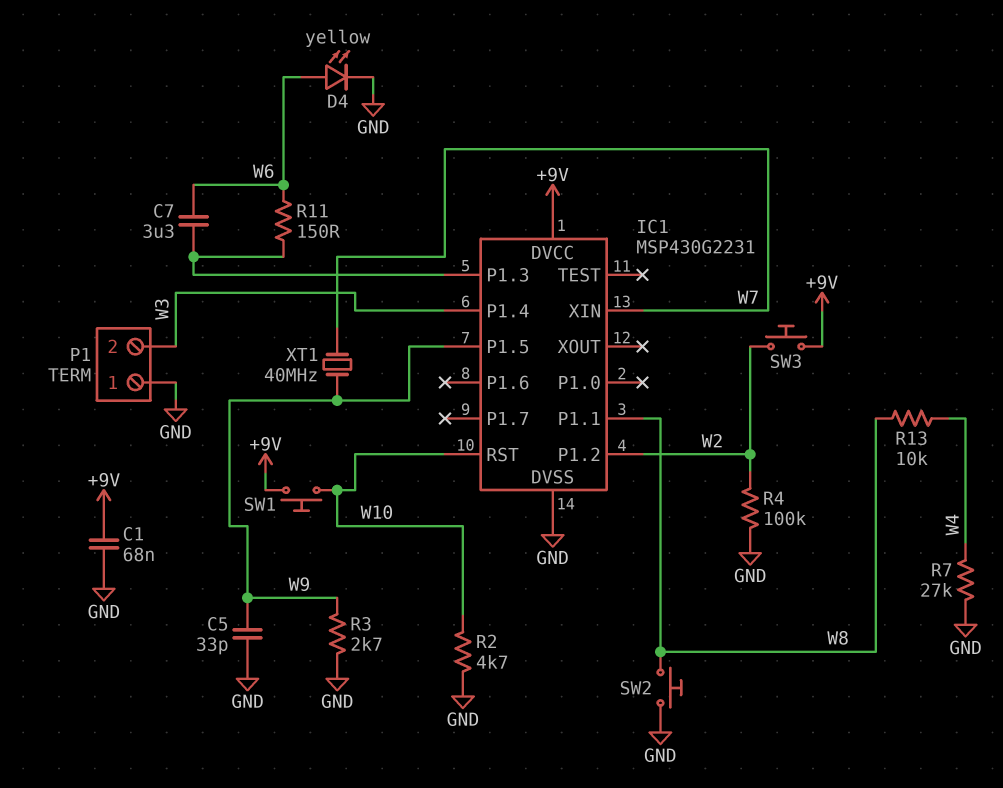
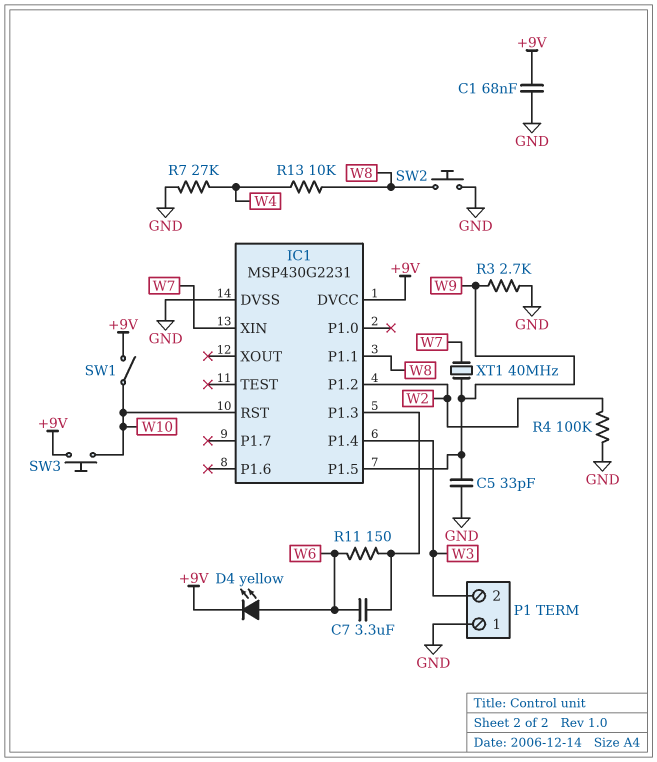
D4: LED yellow (A W6, K GND) -> LED yellow (A W6, K +9V)
R2: 4.7k (GND, W10) -> none
SW1: button (+9V, W10) -> switch (+9V, W10)
SW3: button (+9V, W2) -> button (+9V, W10)

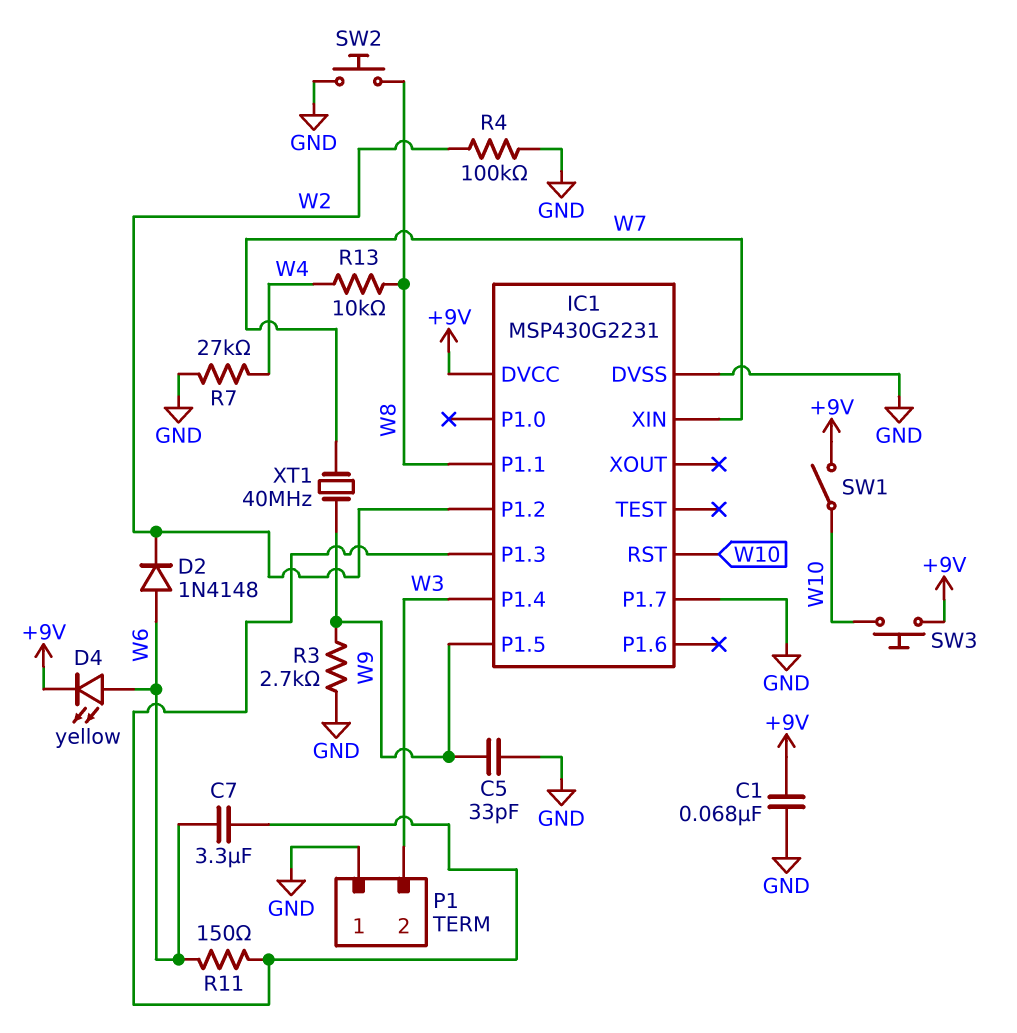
D2: none -> diode 1N4148 (A W6, K W2)
IC1 pin P1.7: none -> GND

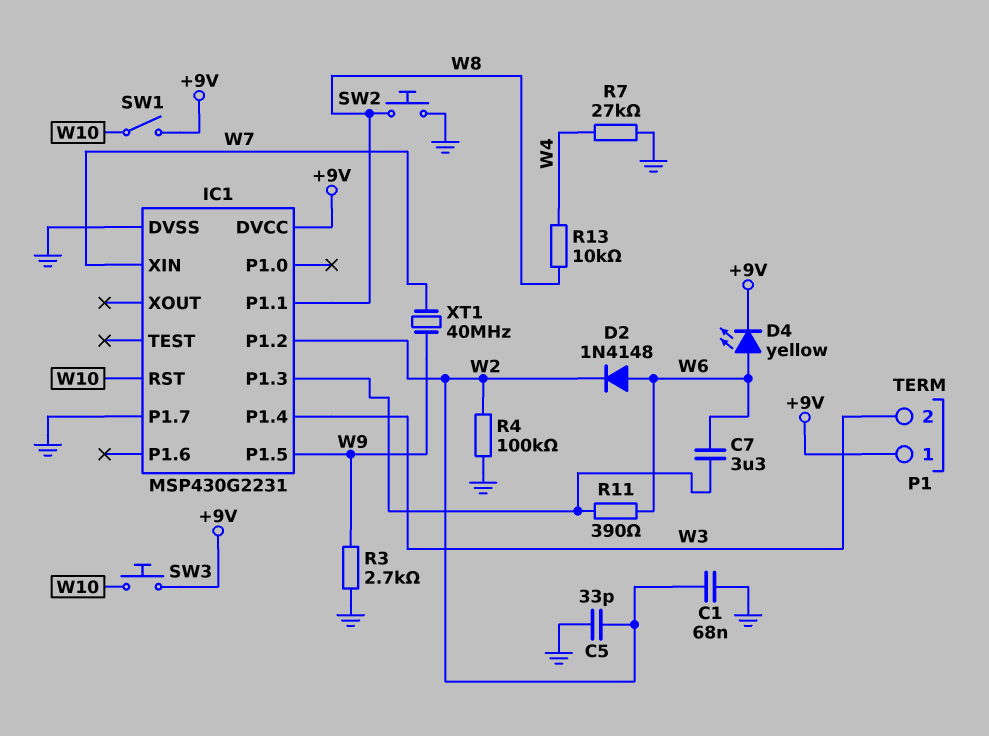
C1: 68nF (+9V, GND) -> 68nF (GND, W2)
C5: 33pF (GND, W9) -> 33pF (GND, W2)
P1 pin 1: GND -> +9V
R11: 150 (IC1/P1.3, W6) -> 390 (IC1/P1.3, W6)

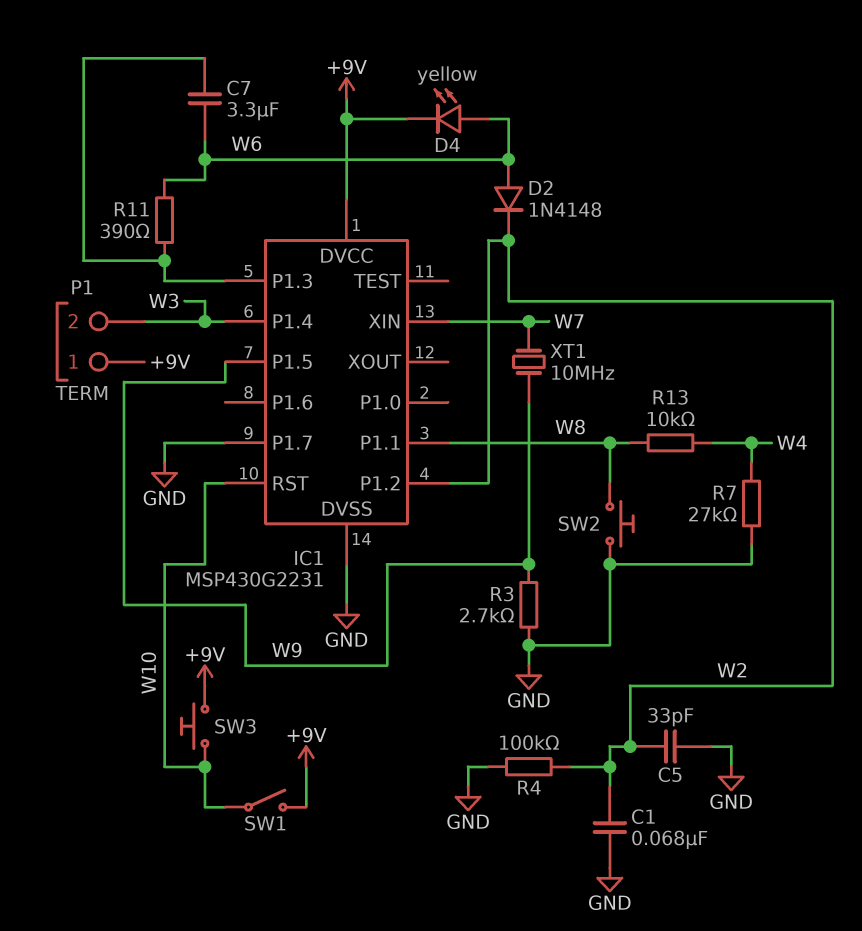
XT1: 40MHz (W7, W9) -> 10MHz (W7, W9)

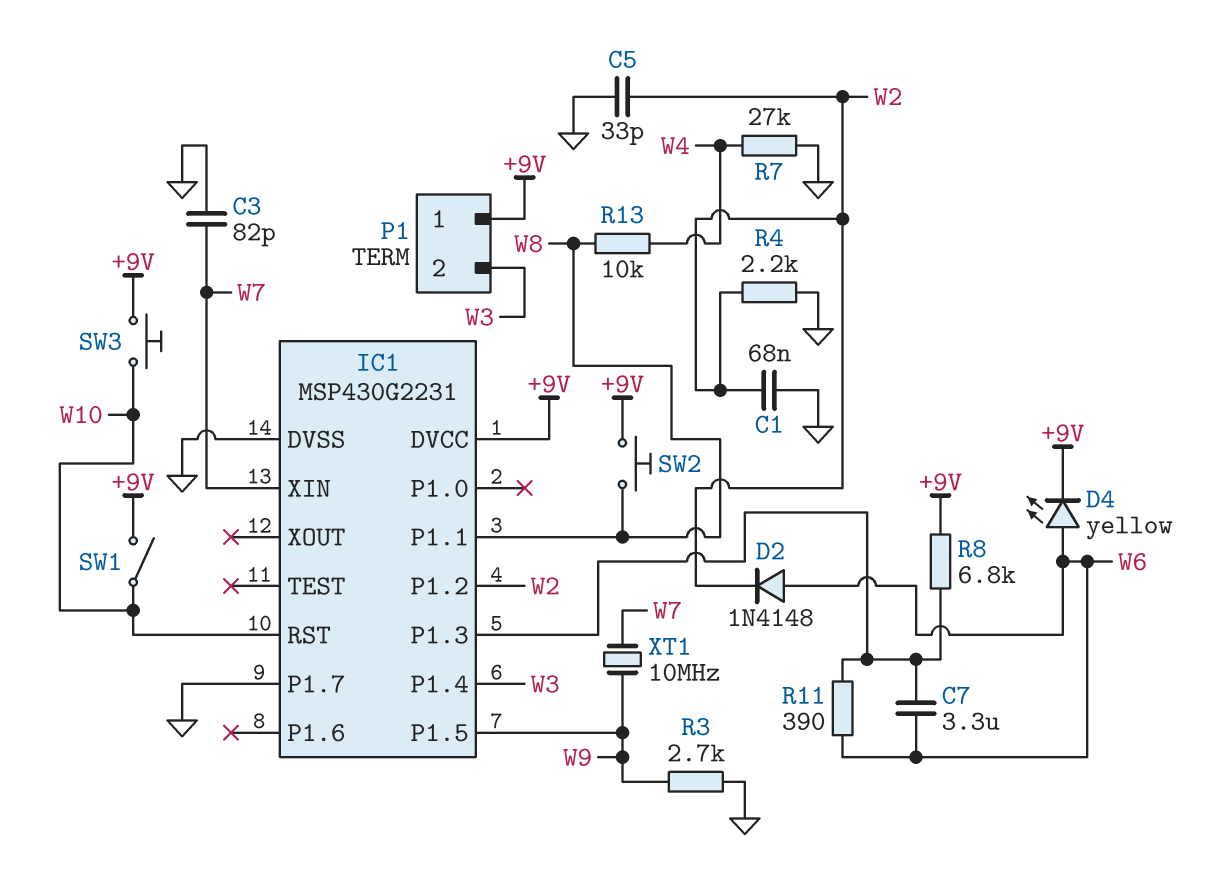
C3: none -> 82pF (GND, W7)
R4: 100k (GND, W2) -> 2.2k (GND, W2)
R8: none -> 6.8k (+9V, IC1/P1.3)
SW2: button (GND, W8) -> button (+9V, W8)

